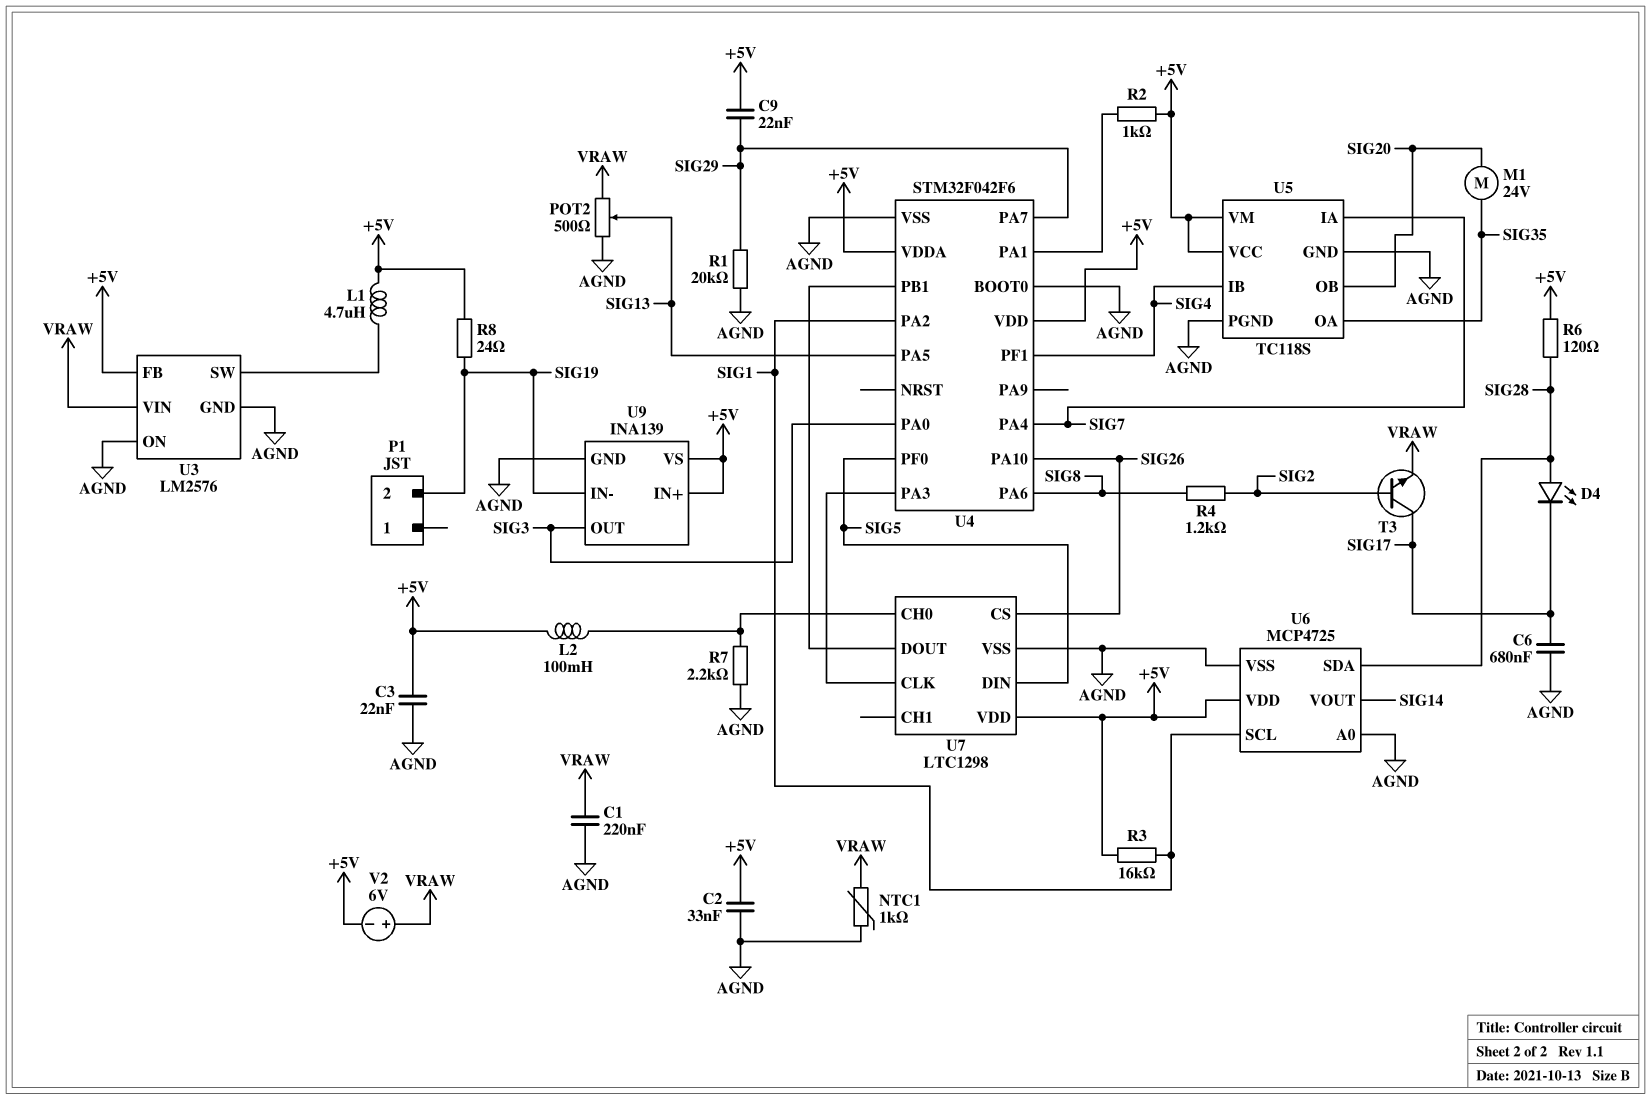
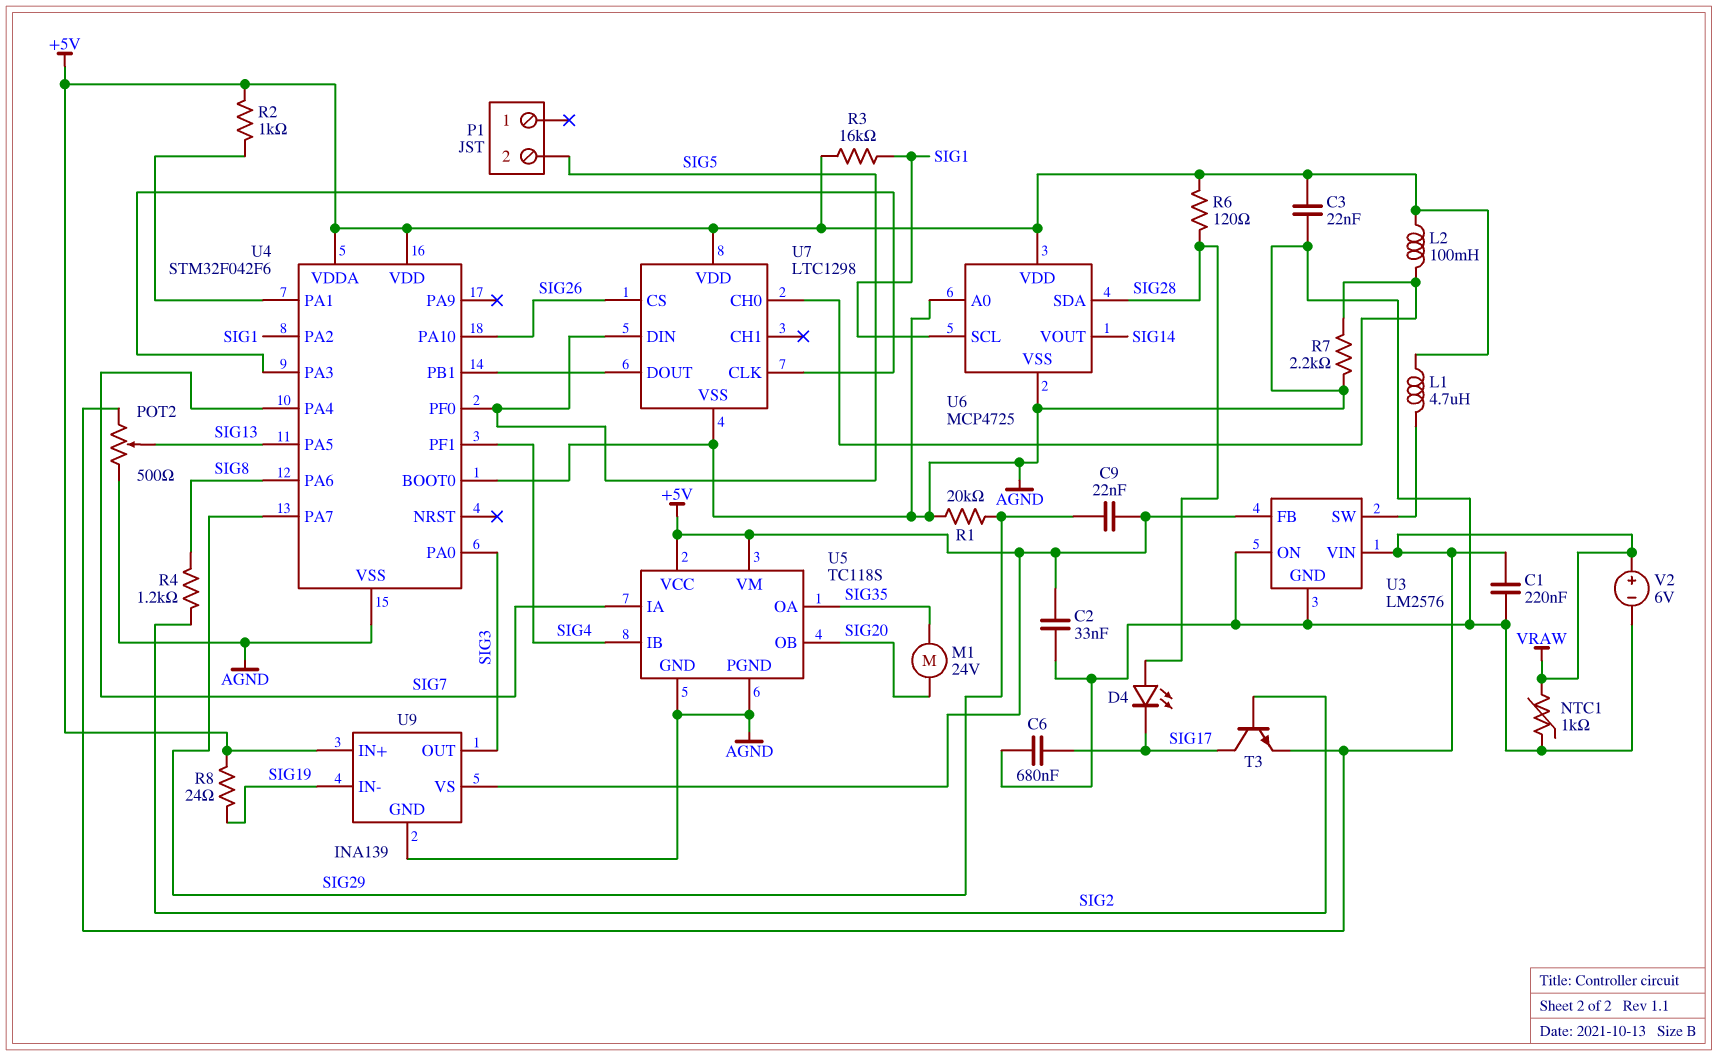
P1 pin 2: SIG19 -> SIG5
V2: 6V (plus VRAW, minus +5V) -> 6V (plus VRAW, minus AGND)

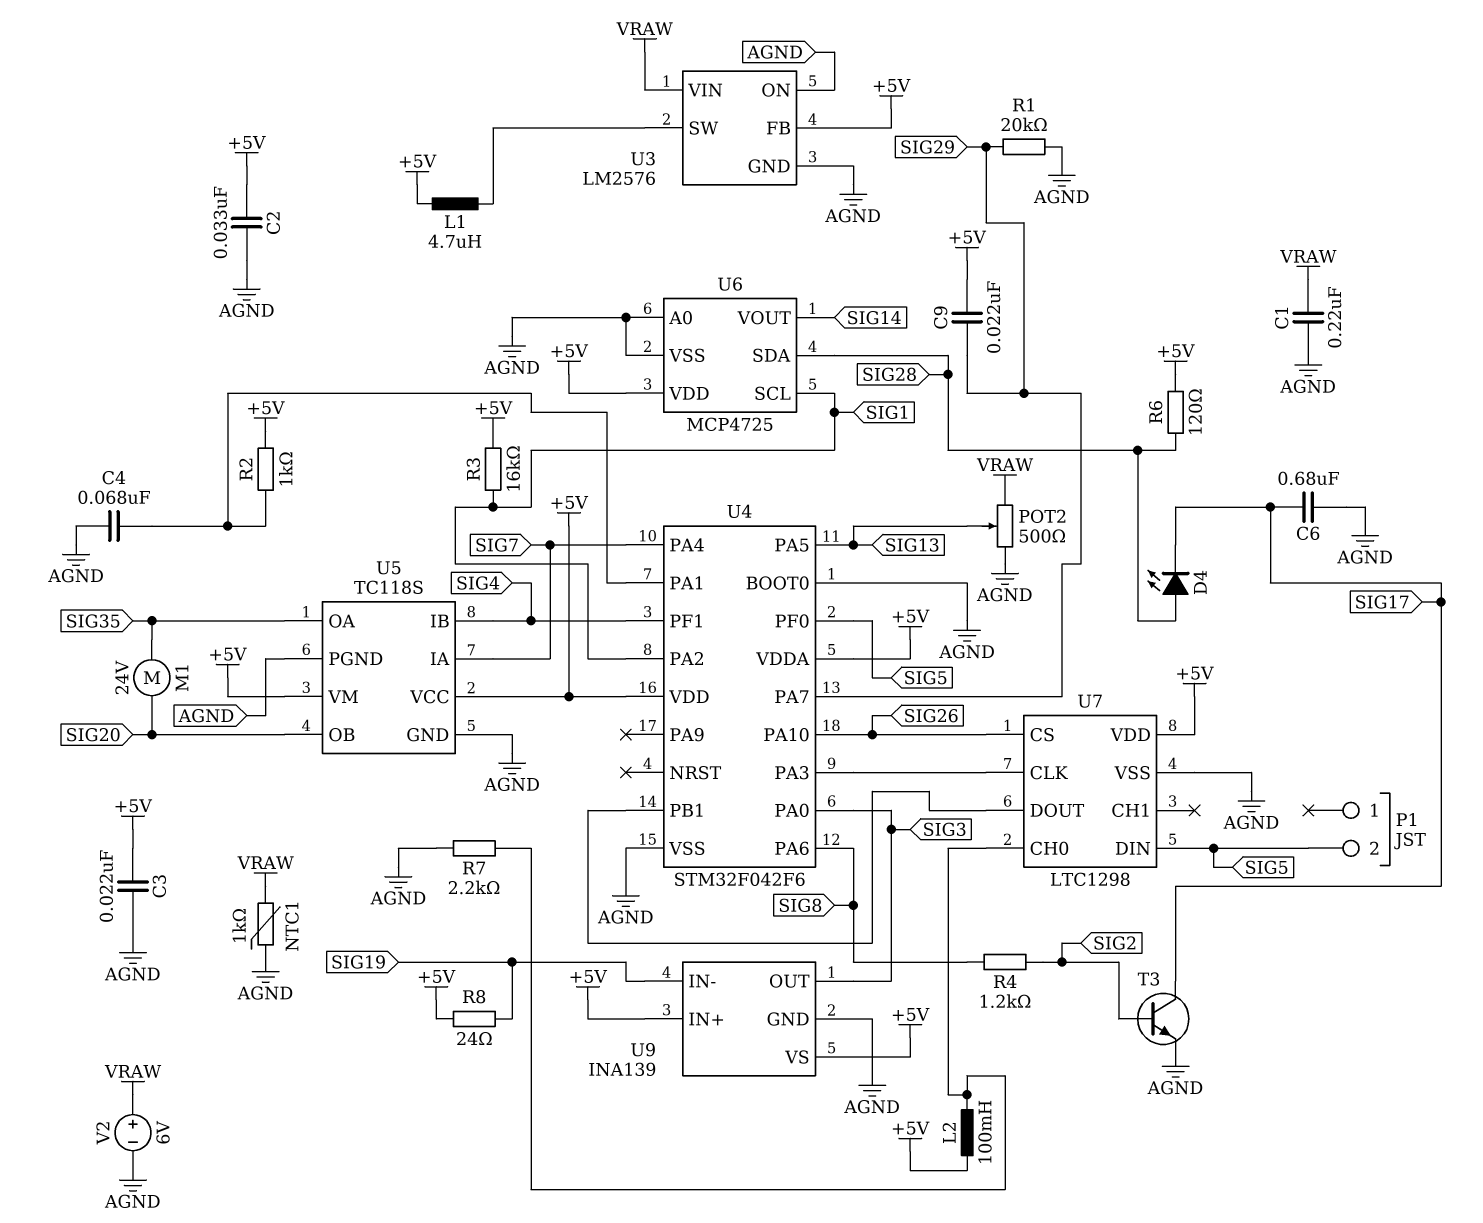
C4: none -> 68nF (AGND, U4/PA1)
T3: NPN (B SIG2, C SIG17, E VRAW) -> NPN (B SIG2, C SIG17, E AGND)

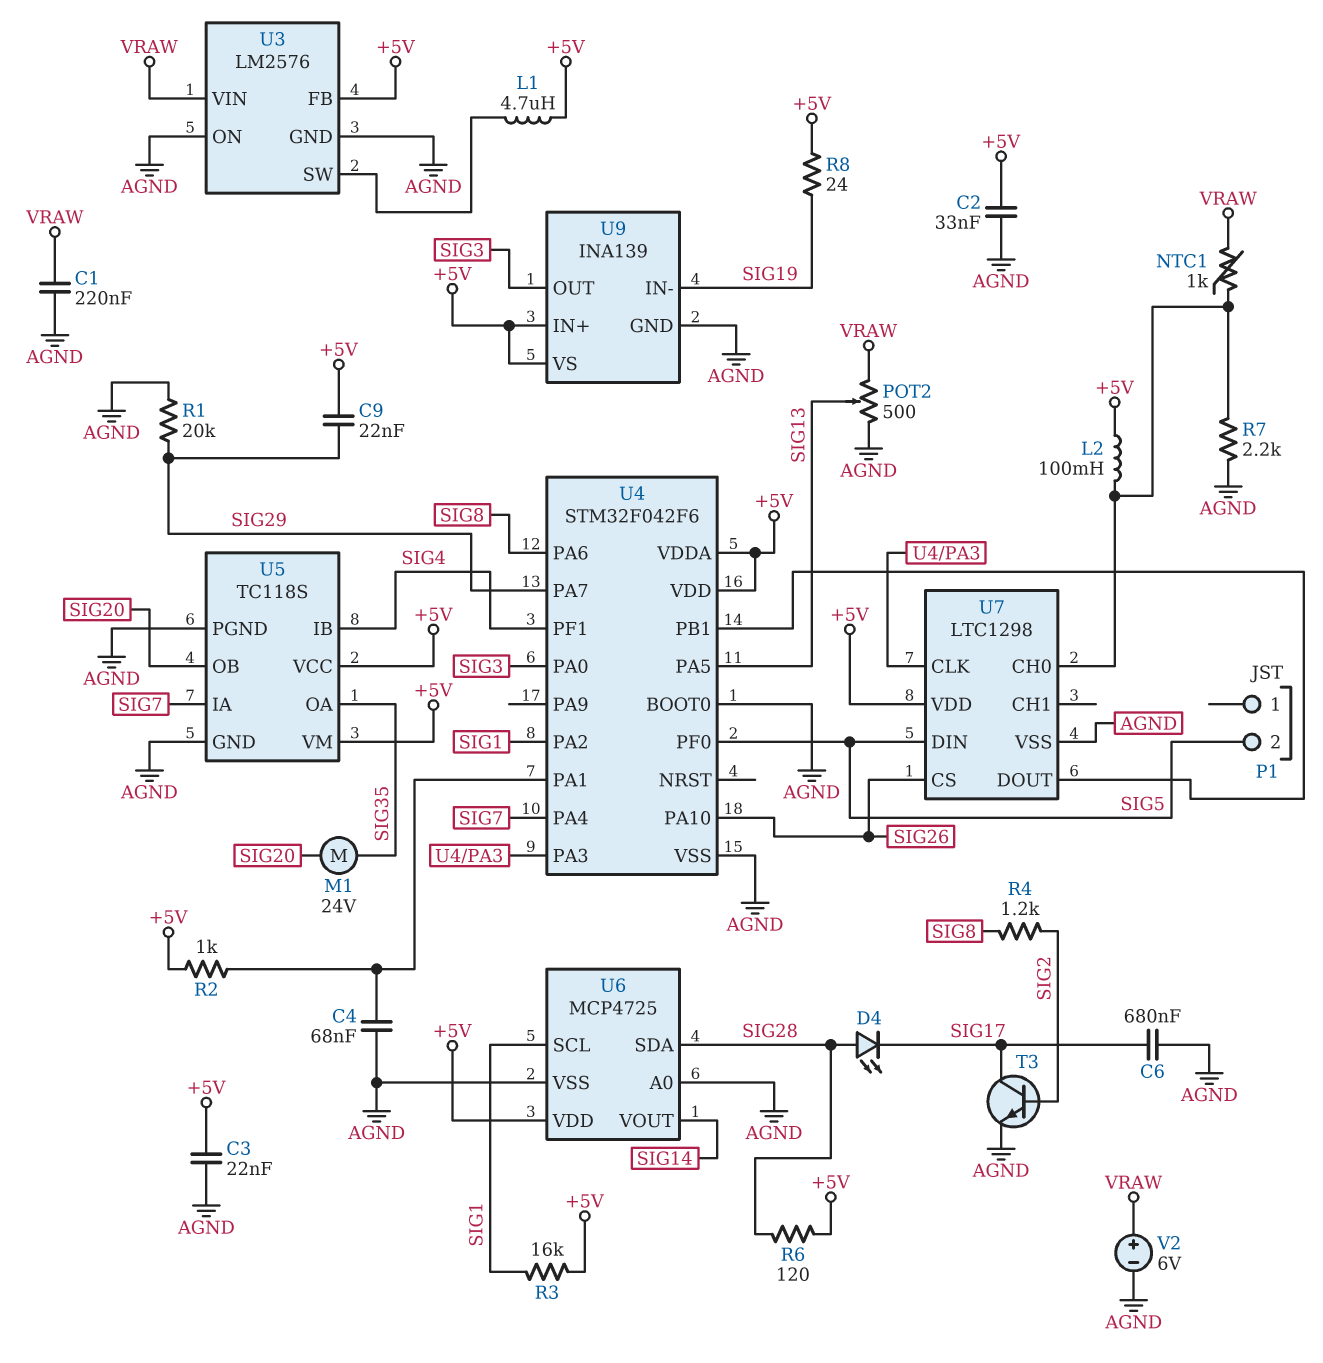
NTC1: 1k (AGND, VRAW) -> 1k (U7/CH0, VRAW)

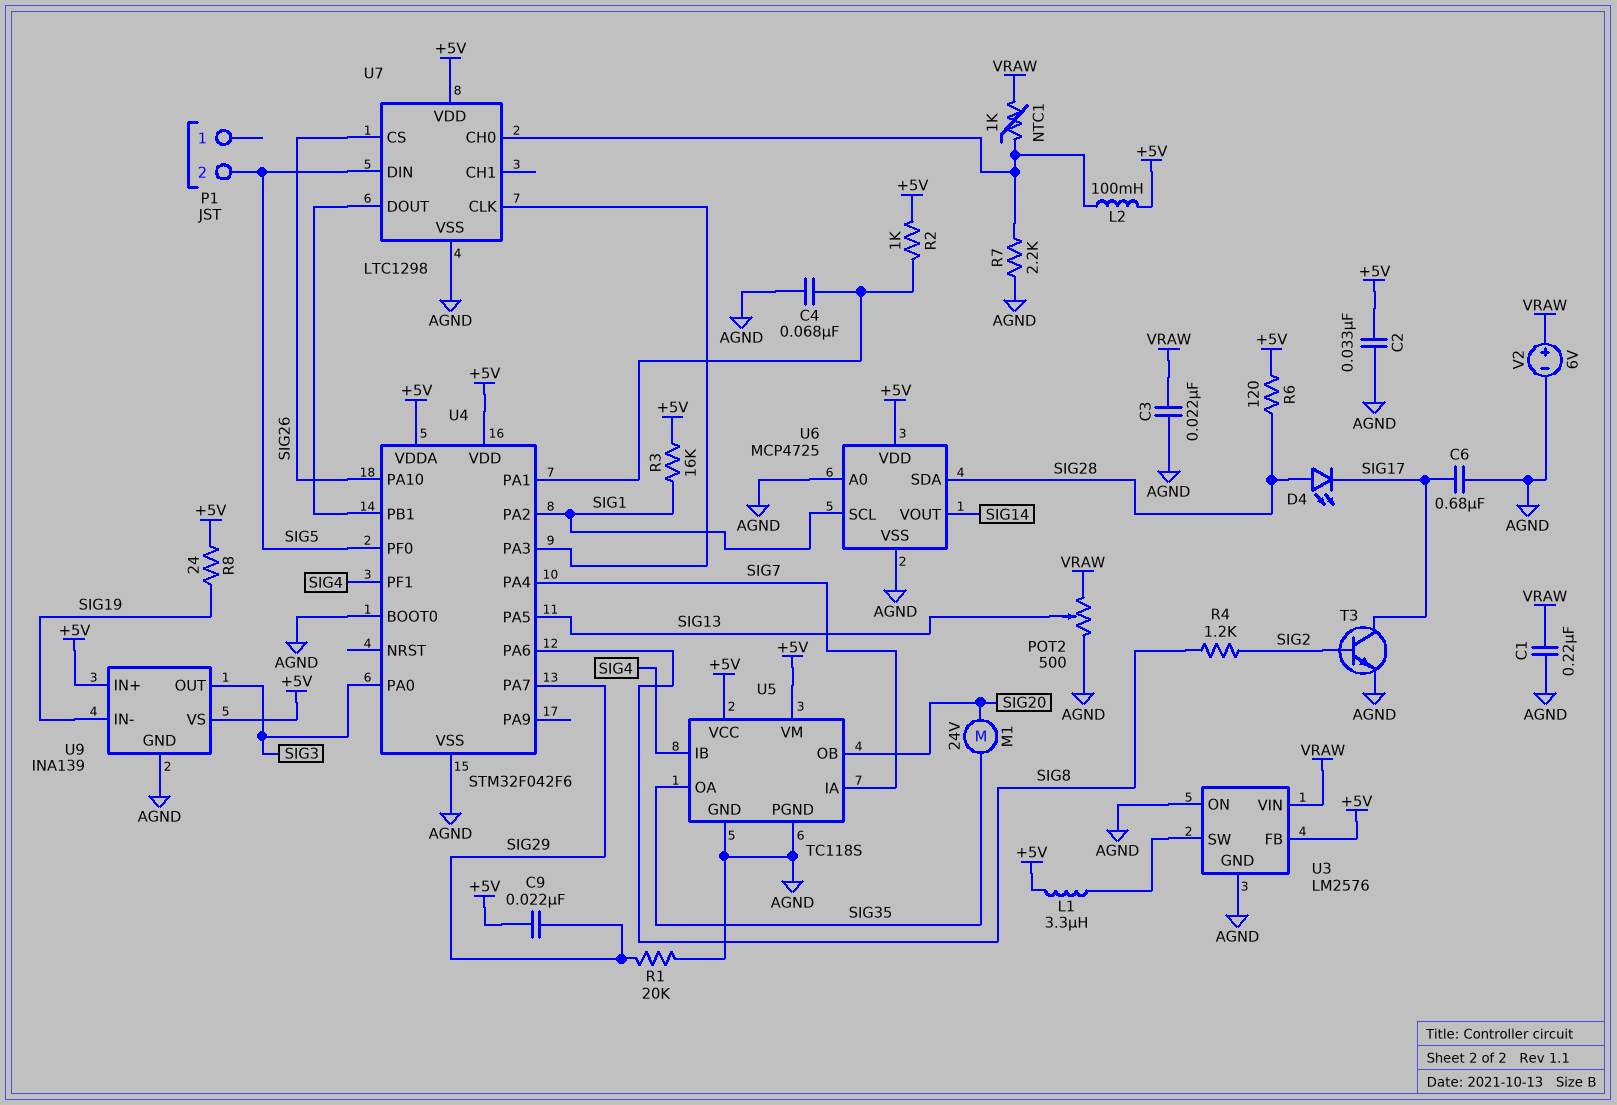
C3: 22nF (+5V, AGND) -> 22nF (AGND, VRAW)
L1: 4.7uH (+5V, U3/SW) -> 3.3uH (+5V, U3/SW)

